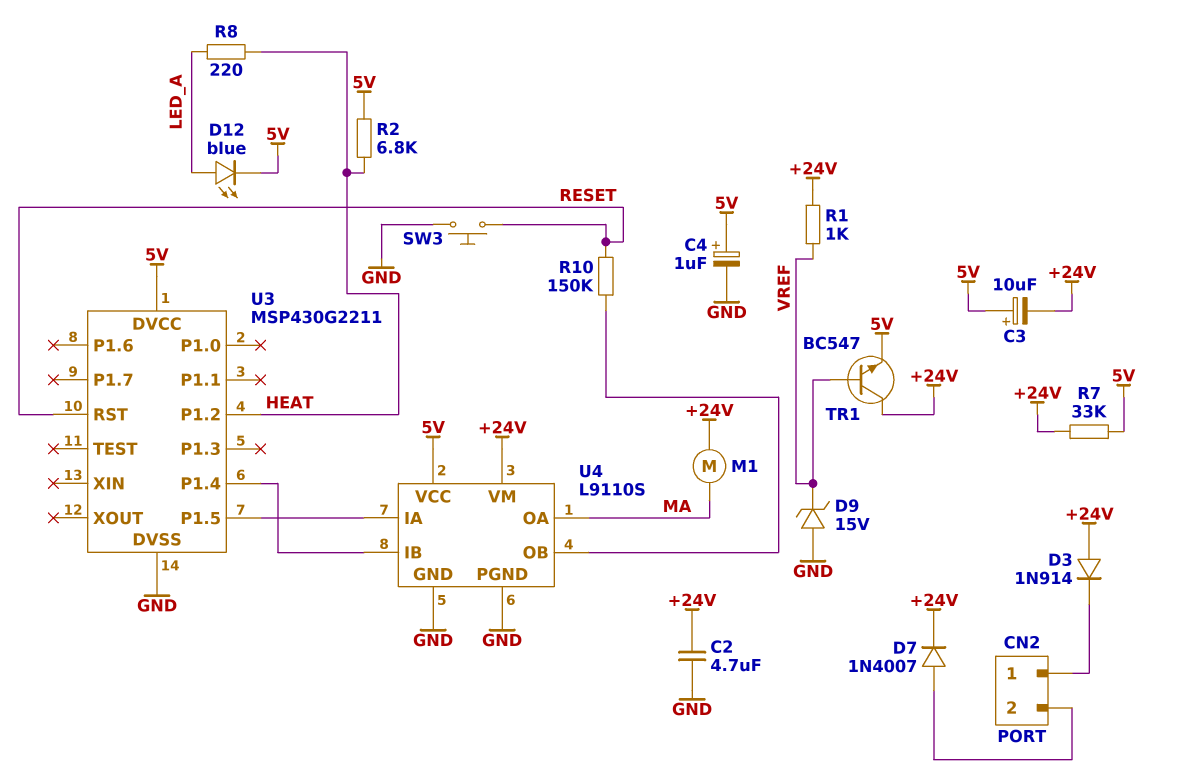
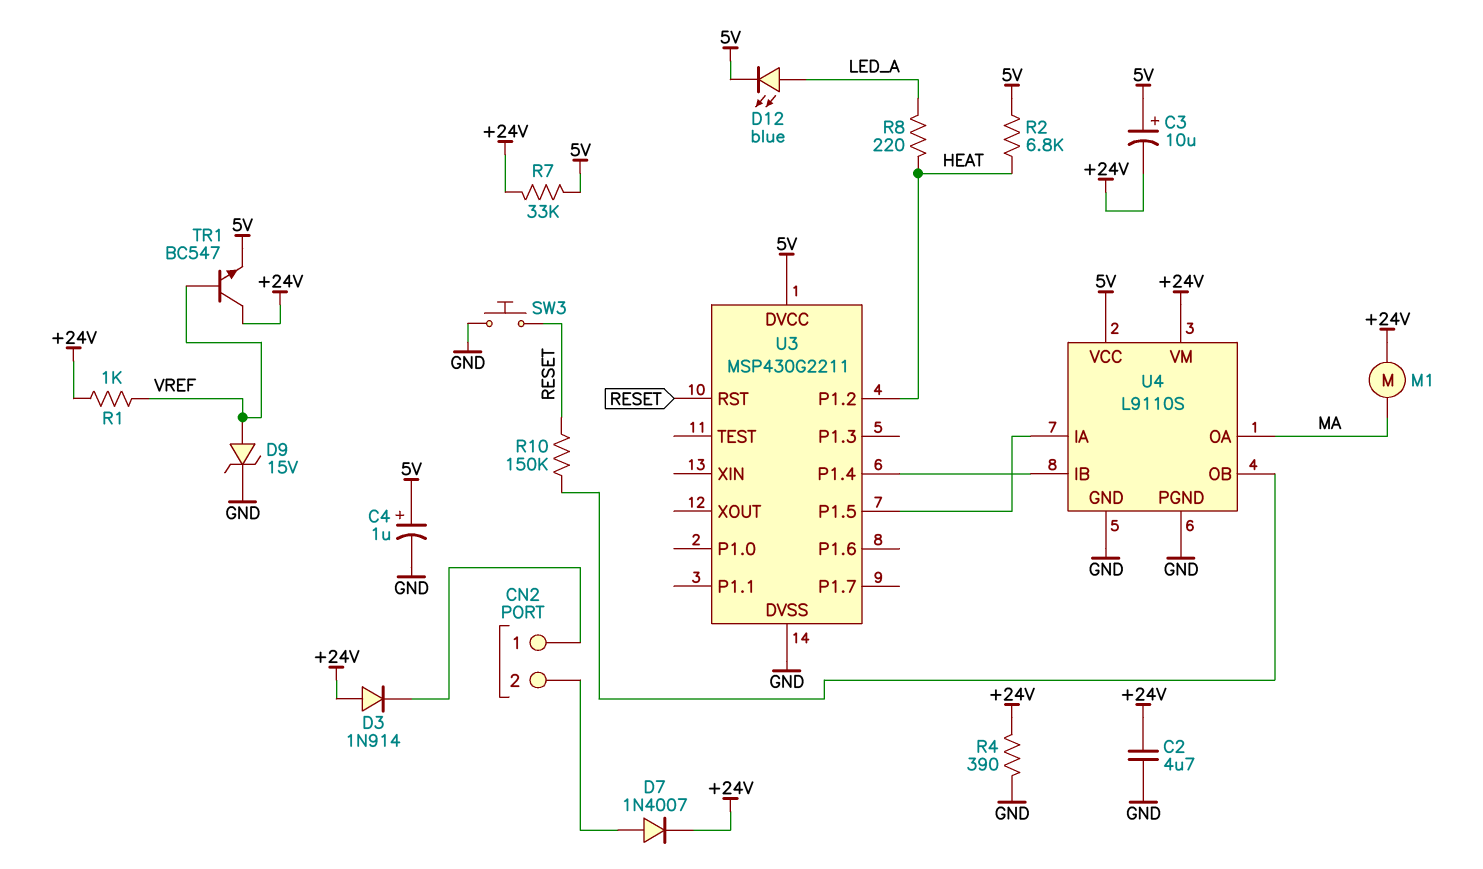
D9: zener 15V (A GND, K VREF) -> zener 15V (A VREF, K GND)
R4: none -> 390 (+24V, GND)

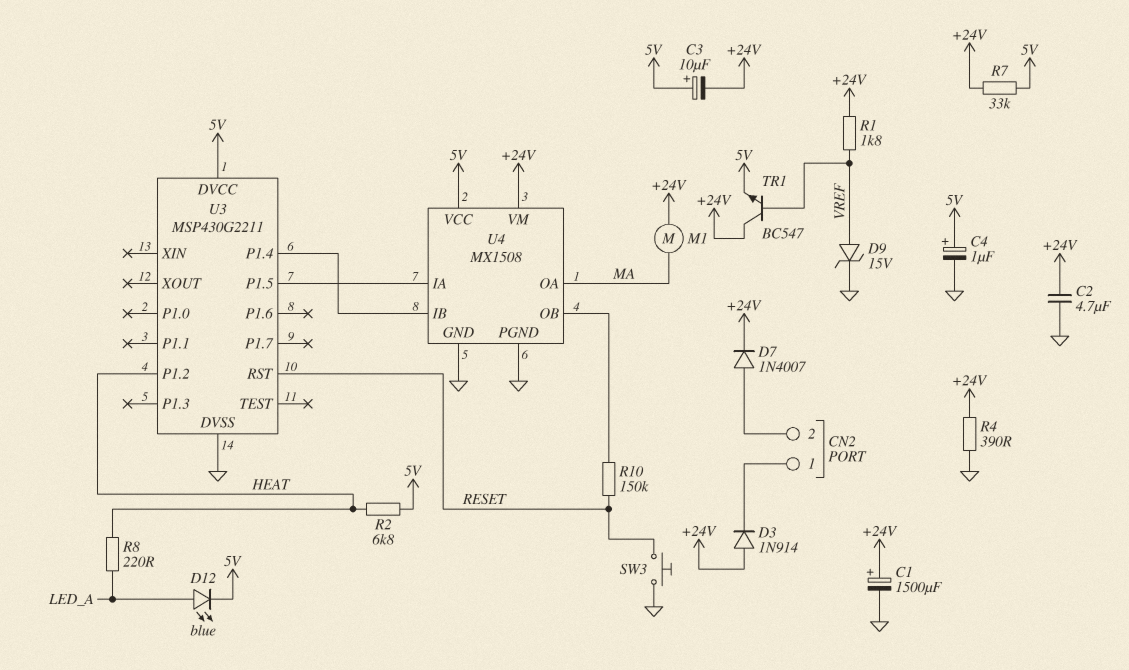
C1: none -> 1500uF (plus +24V, minus GND)
R1: 1k (+24V, VREF) -> 1.8k (+24V, VREF)
U4: L9110S -> MX1508

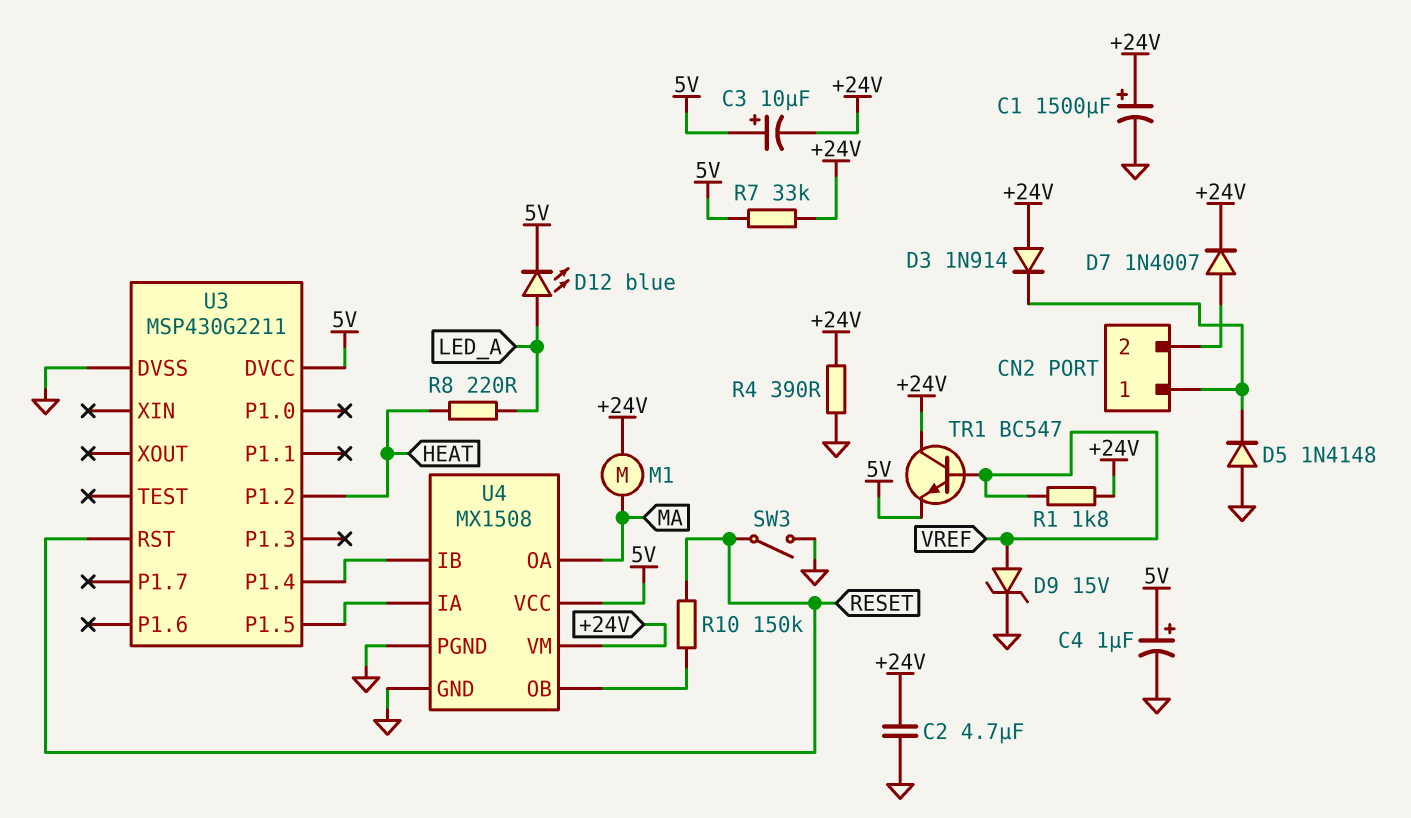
D5: none -> diode 1N4148 (A GND, K CN2/1)
R2: 6.8k (5V, HEAT) -> none
SW3: button (GND, RESET) -> switch (GND, RESET)

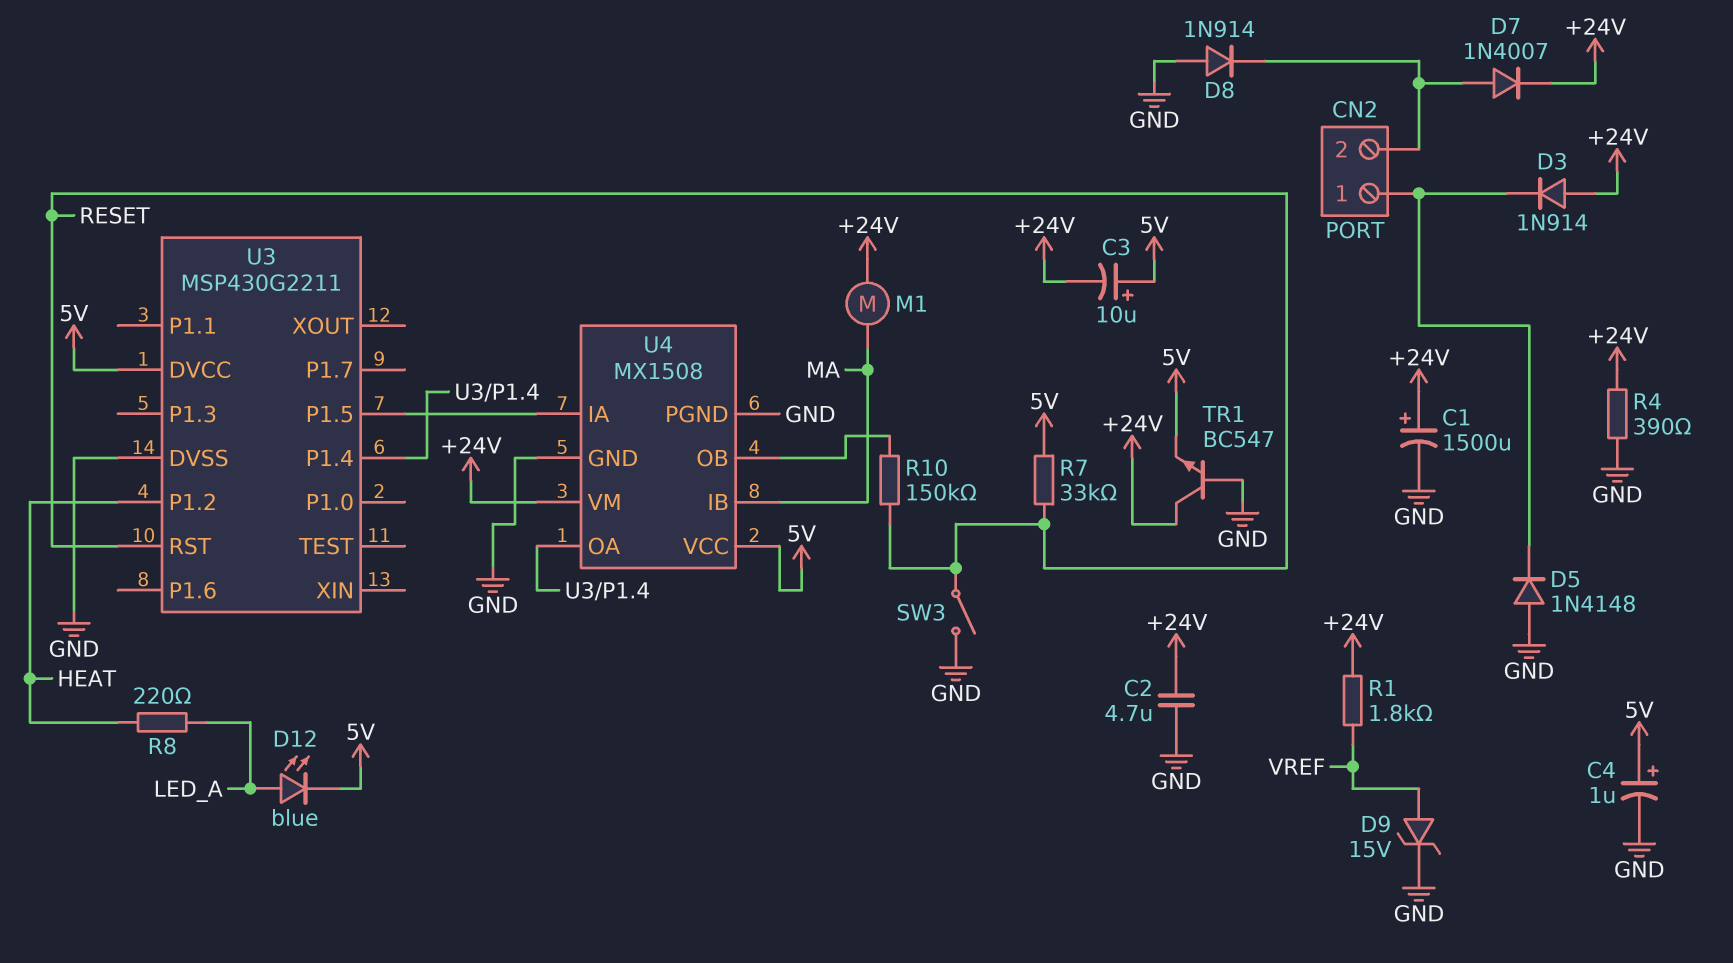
D8: none -> diode 1N914 (A GND, K CN2/2)
R7: 33k (+24V, 5V) -> 33k (5V, RESET)
TR1: NPN BC547 (B VREF, C +24V, E 5V) -> NPN BC547 (B GND, C +24V, E 5V)
U4 pin IB: U3/P1.4 -> MA
U4 pin OA: MA -> U3/P1.4

